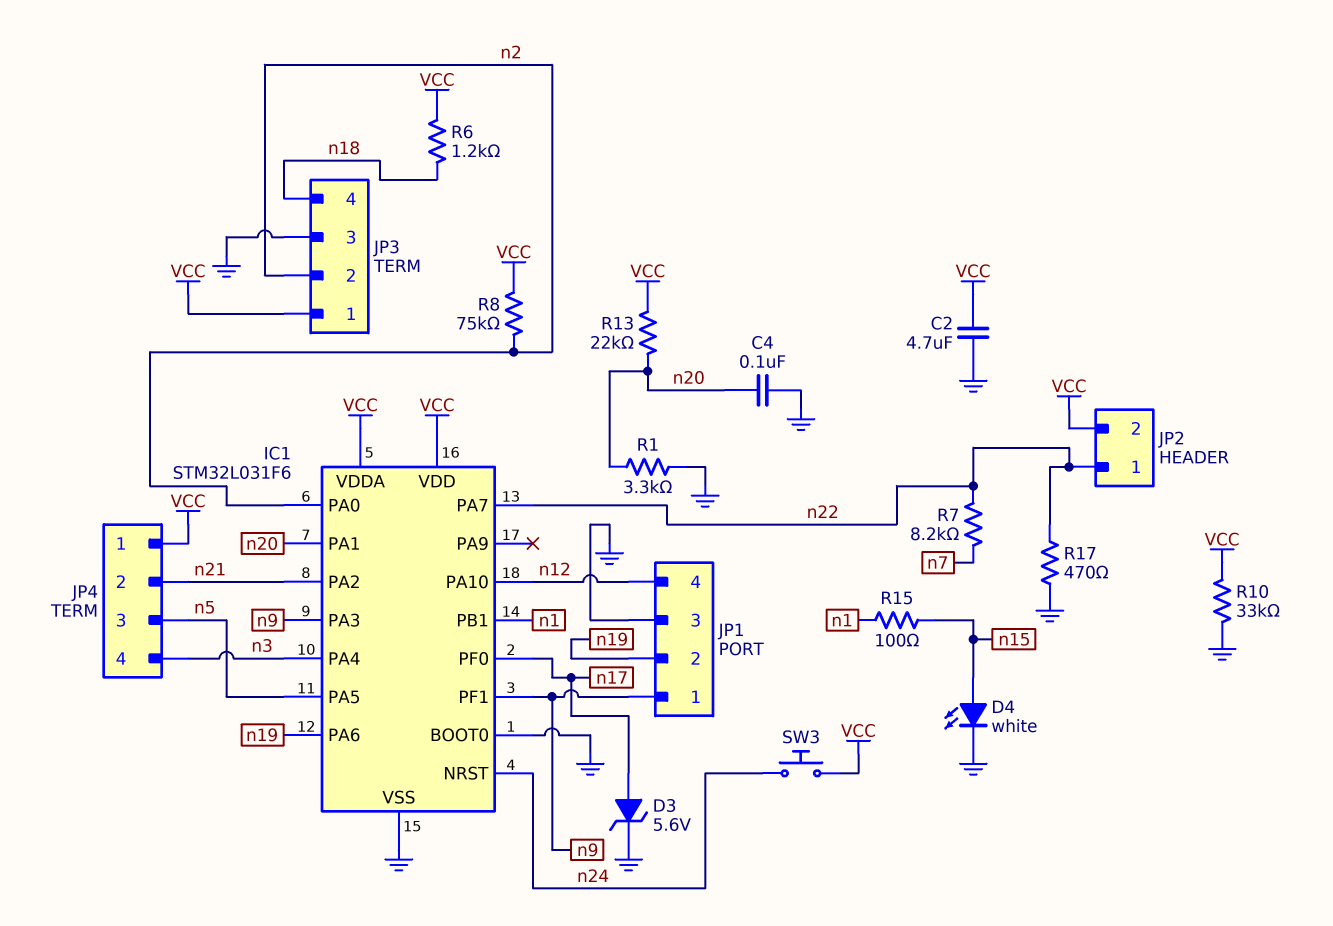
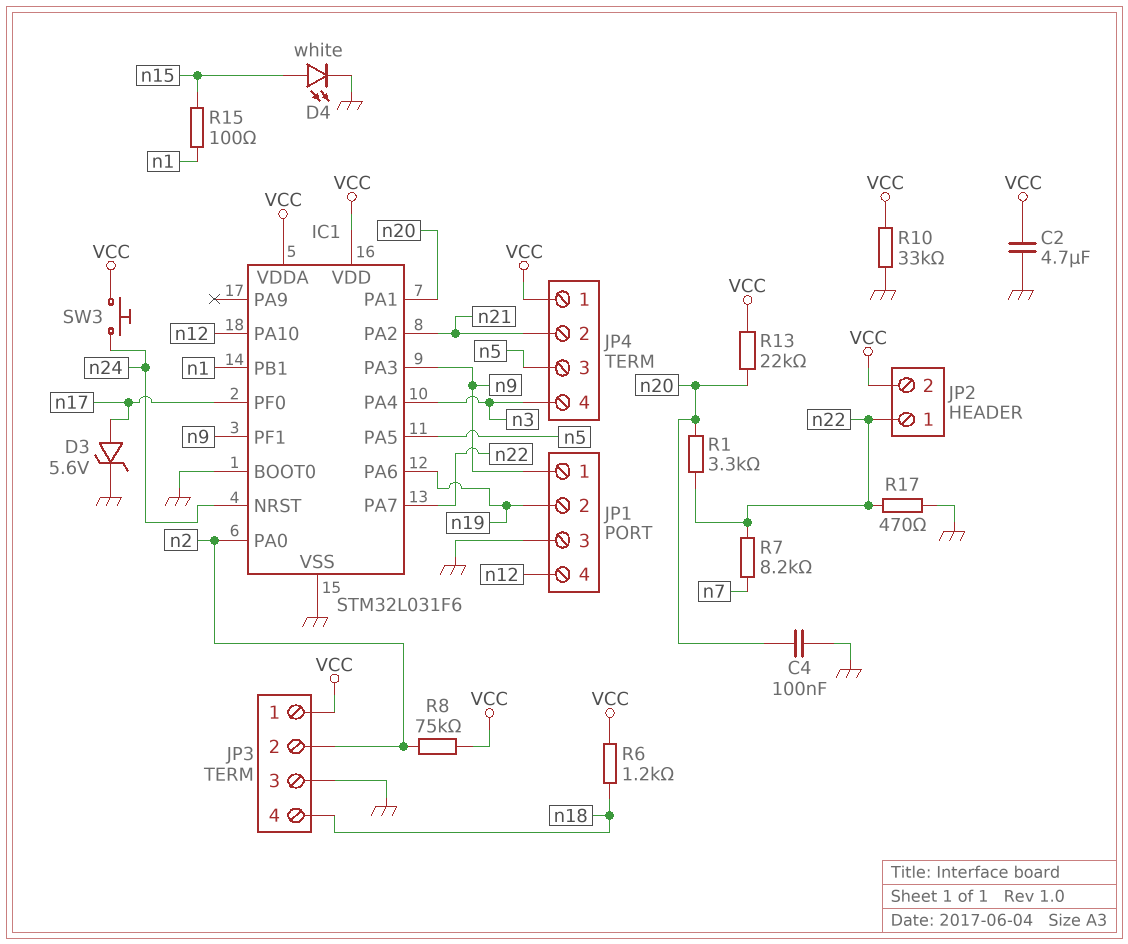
R1: 3.3k (GND, n20) -> 3.3k (n20, n22)

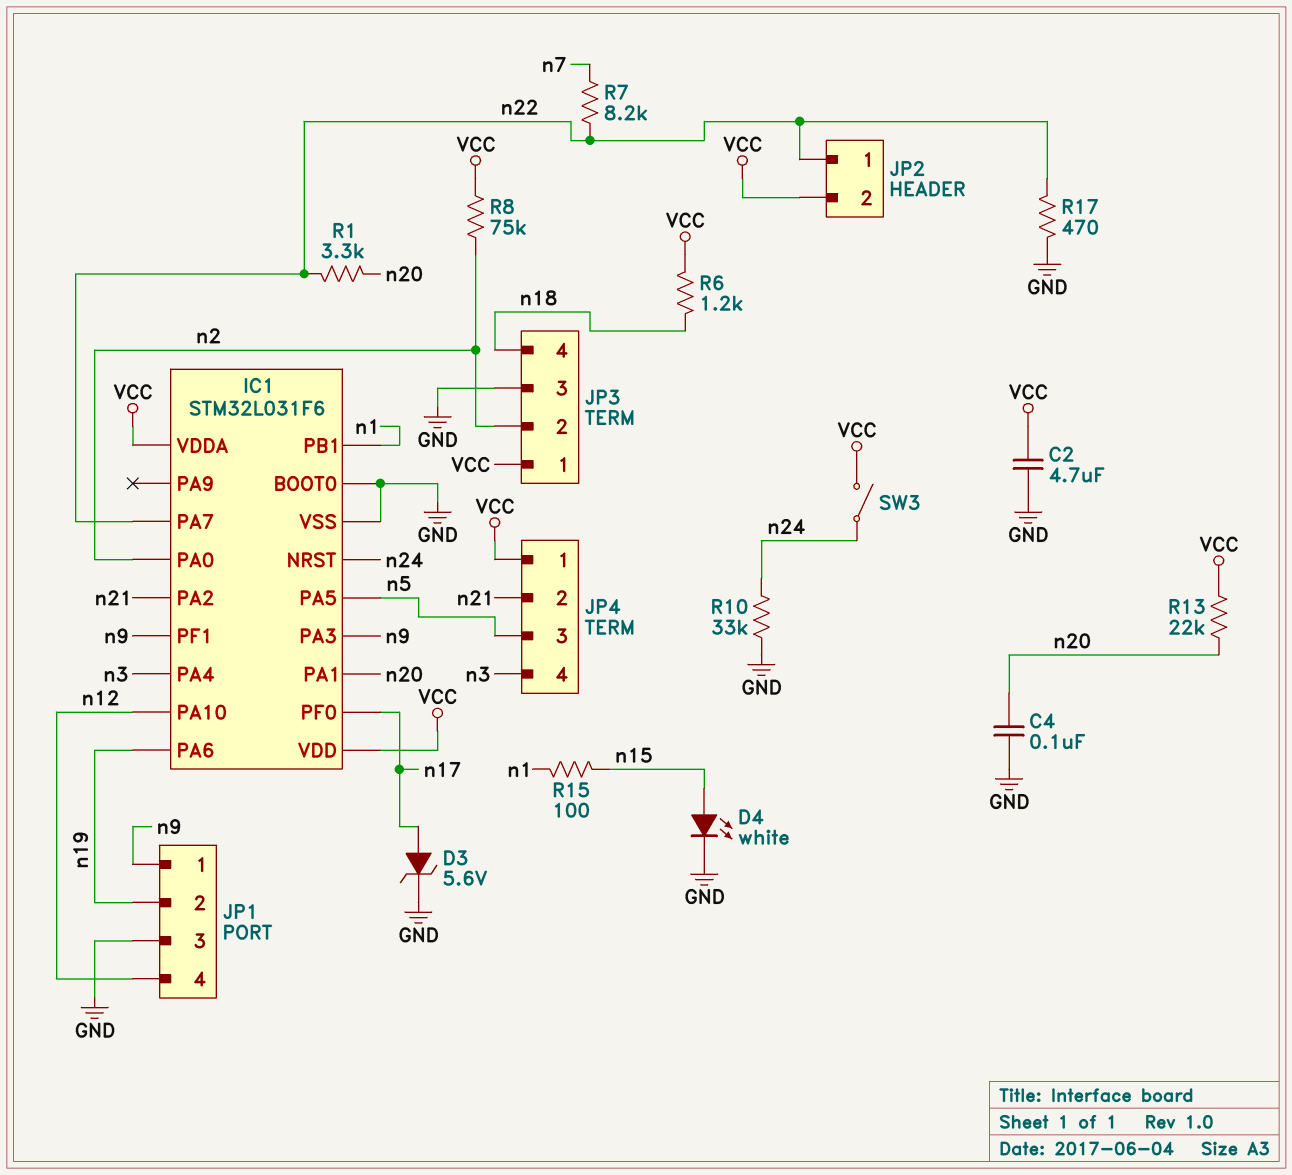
R10: 33k (GND, VCC) -> 33k (GND, n24)
SW3: button (VCC, n24) -> switch (VCC, n24)

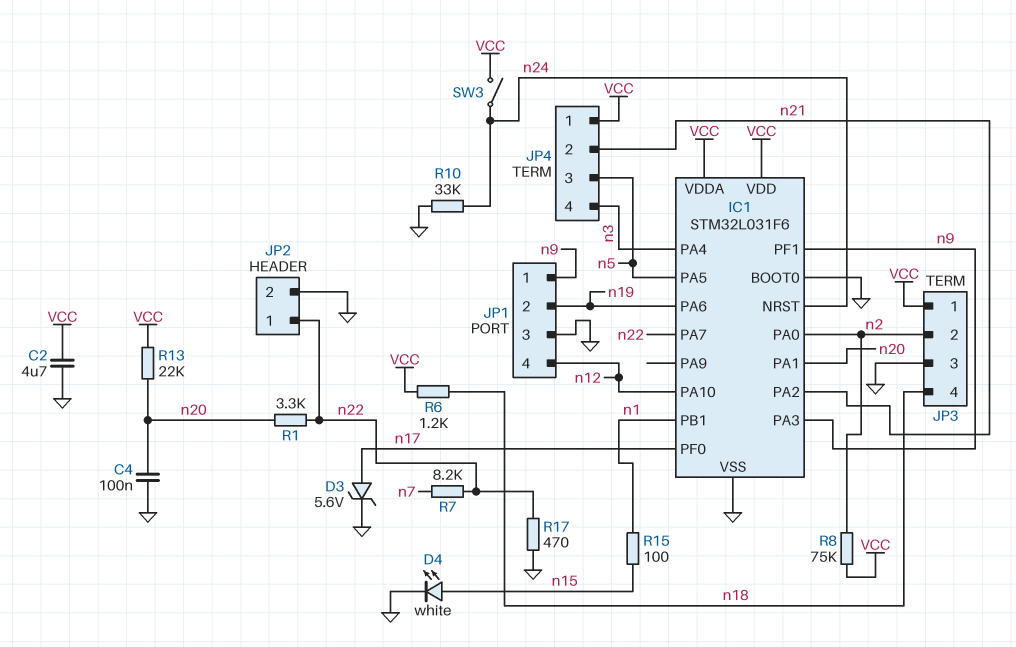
JP2 pin 2: VCC -> GND

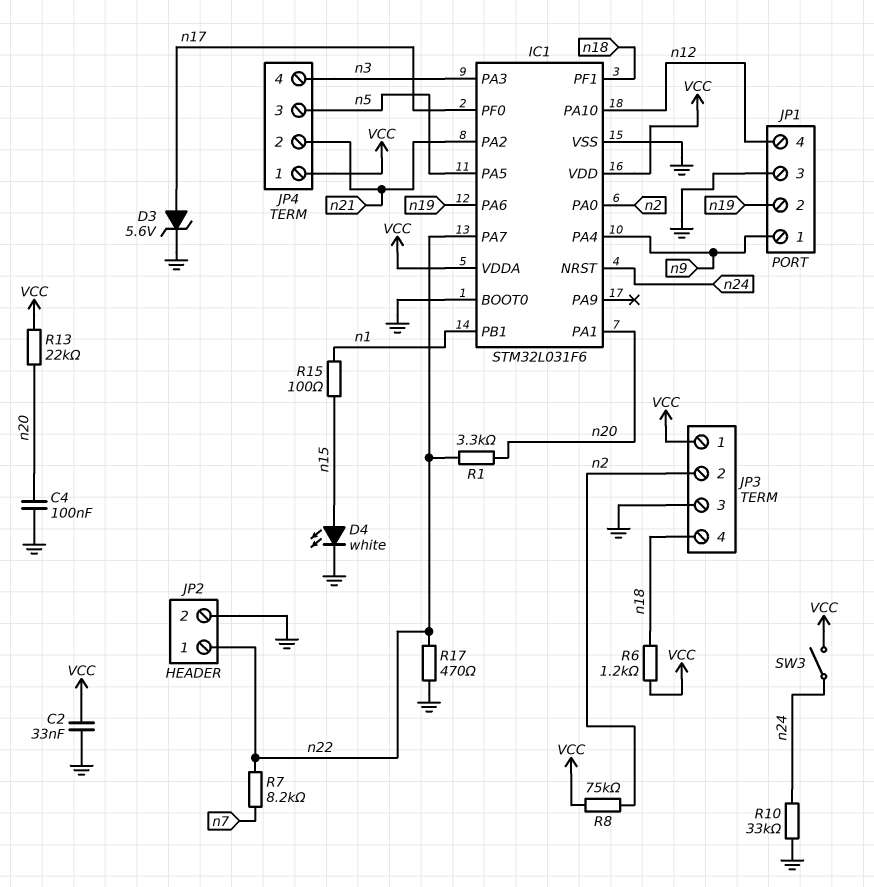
C2: 4.7uF (GND, VCC) -> 33nF (GND, VCC)
IC1 pin PA3: n9 -> n3
IC1 pin PA4: n3 -> n9
IC1 pin PF1: n9 -> n18

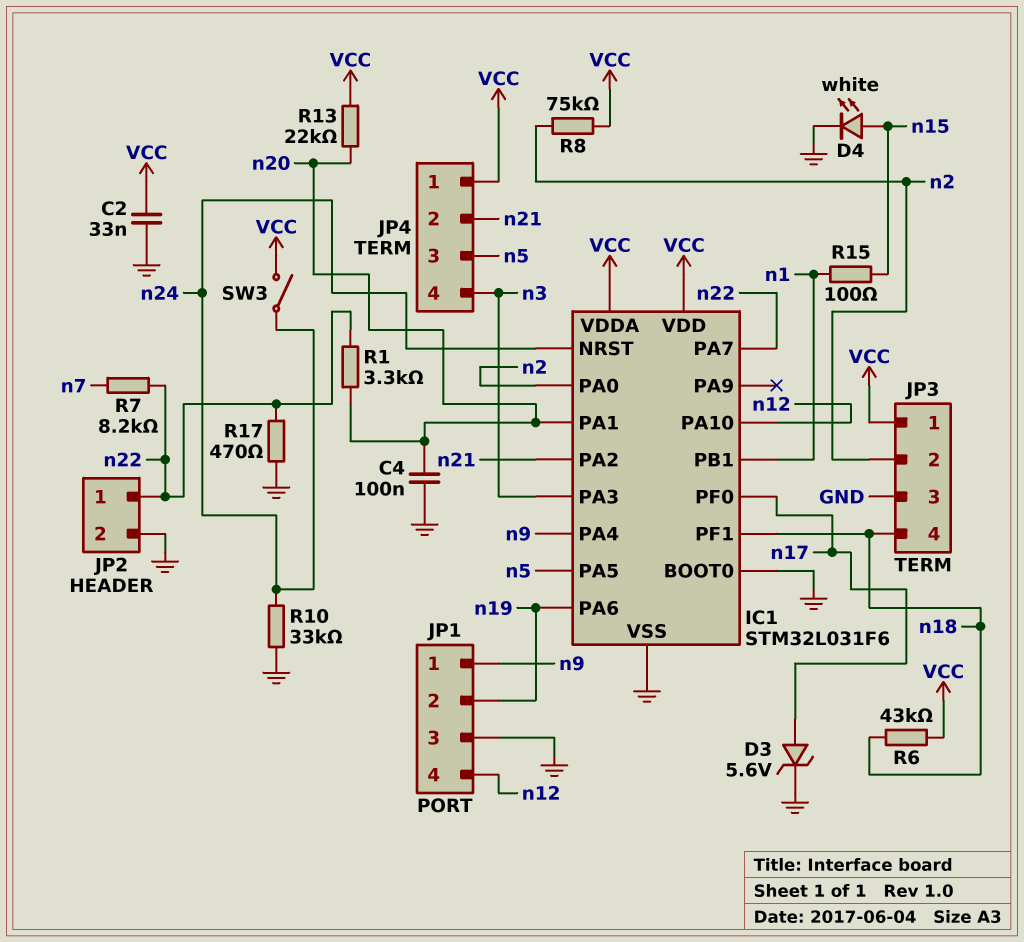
R6: 1.2k (VCC, n18) -> 43k (VCC, n18)

